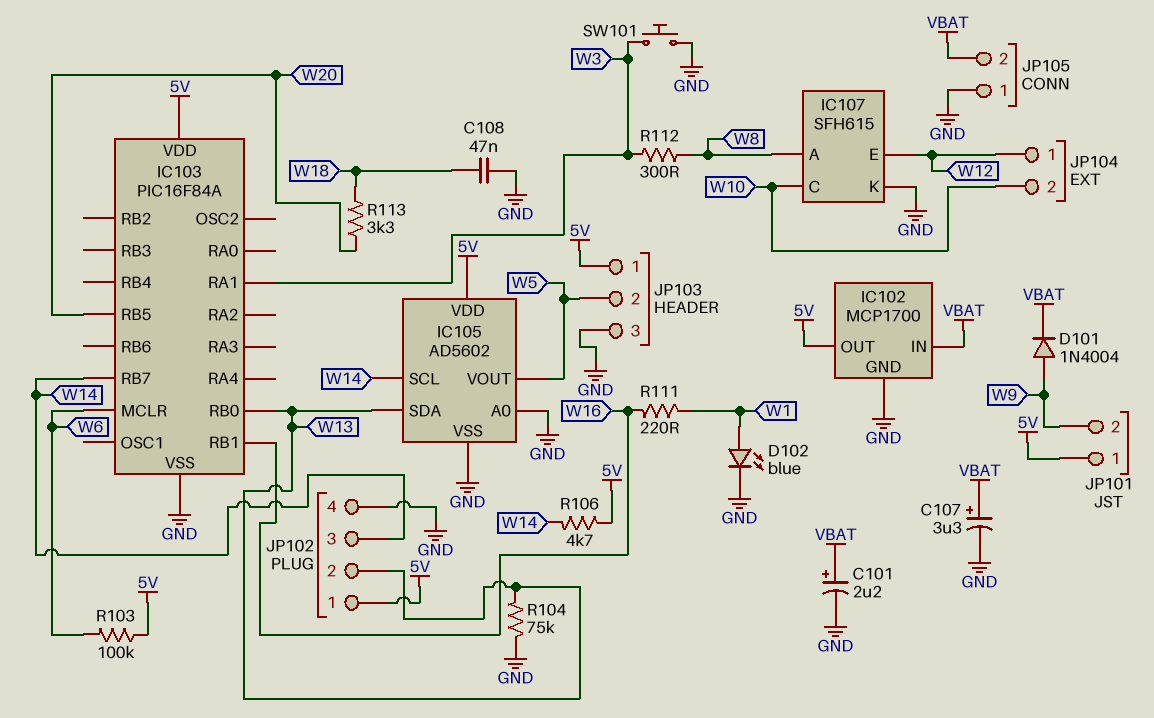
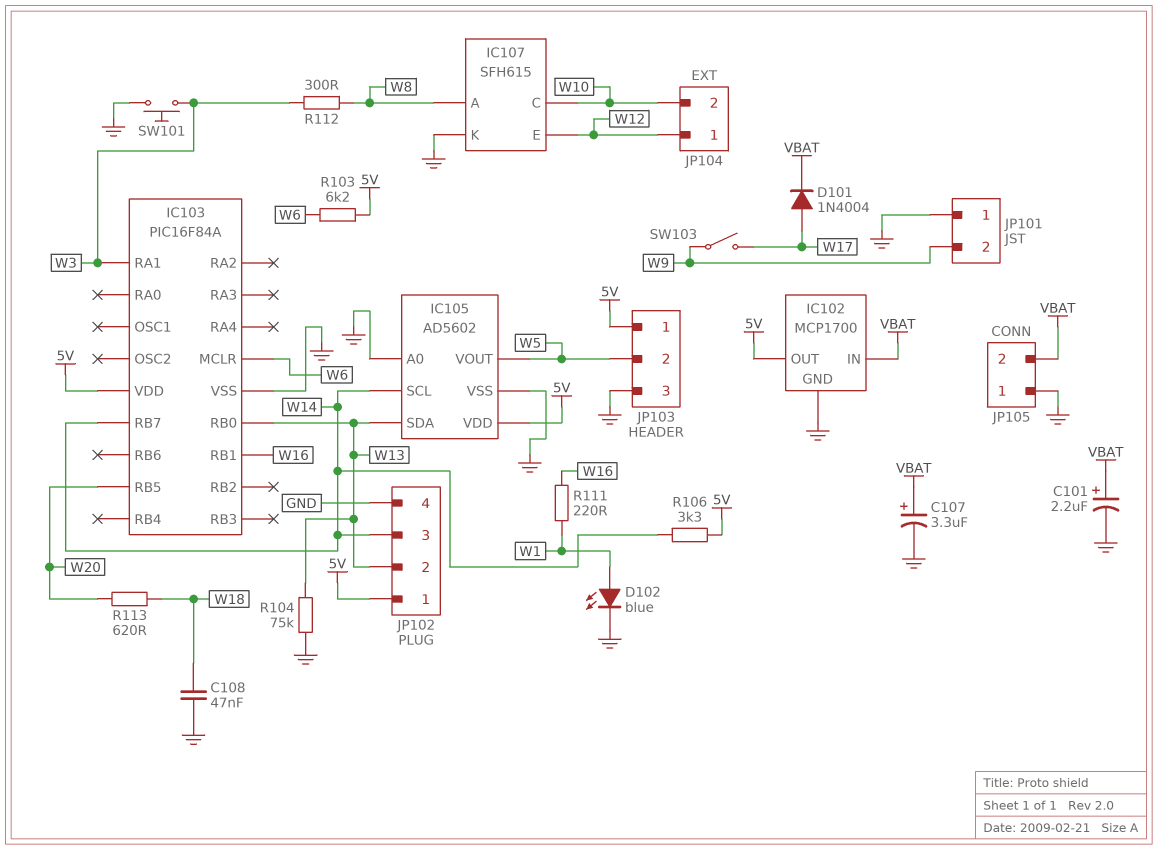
D101: diode 1N4004 (A W9, K VBAT) -> diode 1N4004 (A W17, K VBAT)
JP101 pin 1: 5V -> GND
R103: 100k (5V, W6) -> 6.2k (5V, W6)
R106: 4.7k (5V, W14) -> 3.3k (5V, W14)
R113: 3.3k (W18, W20) -> 620 (W18, W20)
SW103: none -> switch (W9, W17)

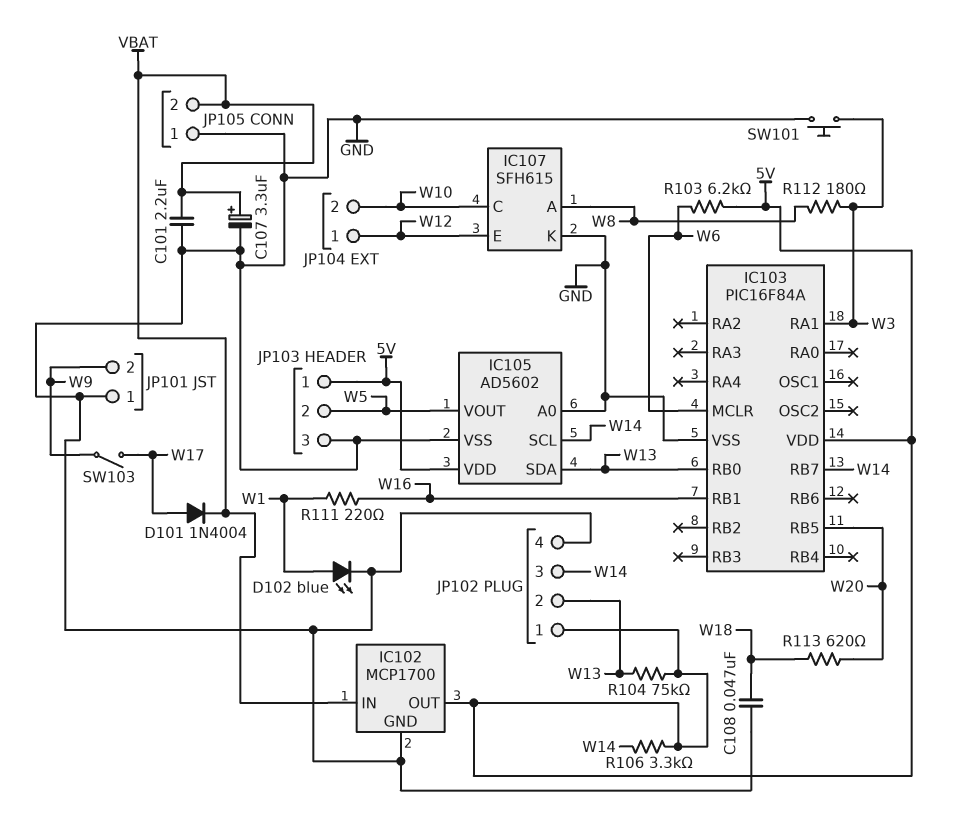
C101: 2.2uF (plus VBAT, minus GND) -> 2.2uF (GND, VBAT)
R104: 75k (GND, W13) -> 75k (5V, W13)
R112: 300 (W3, W8) -> 180 (W3, W8)

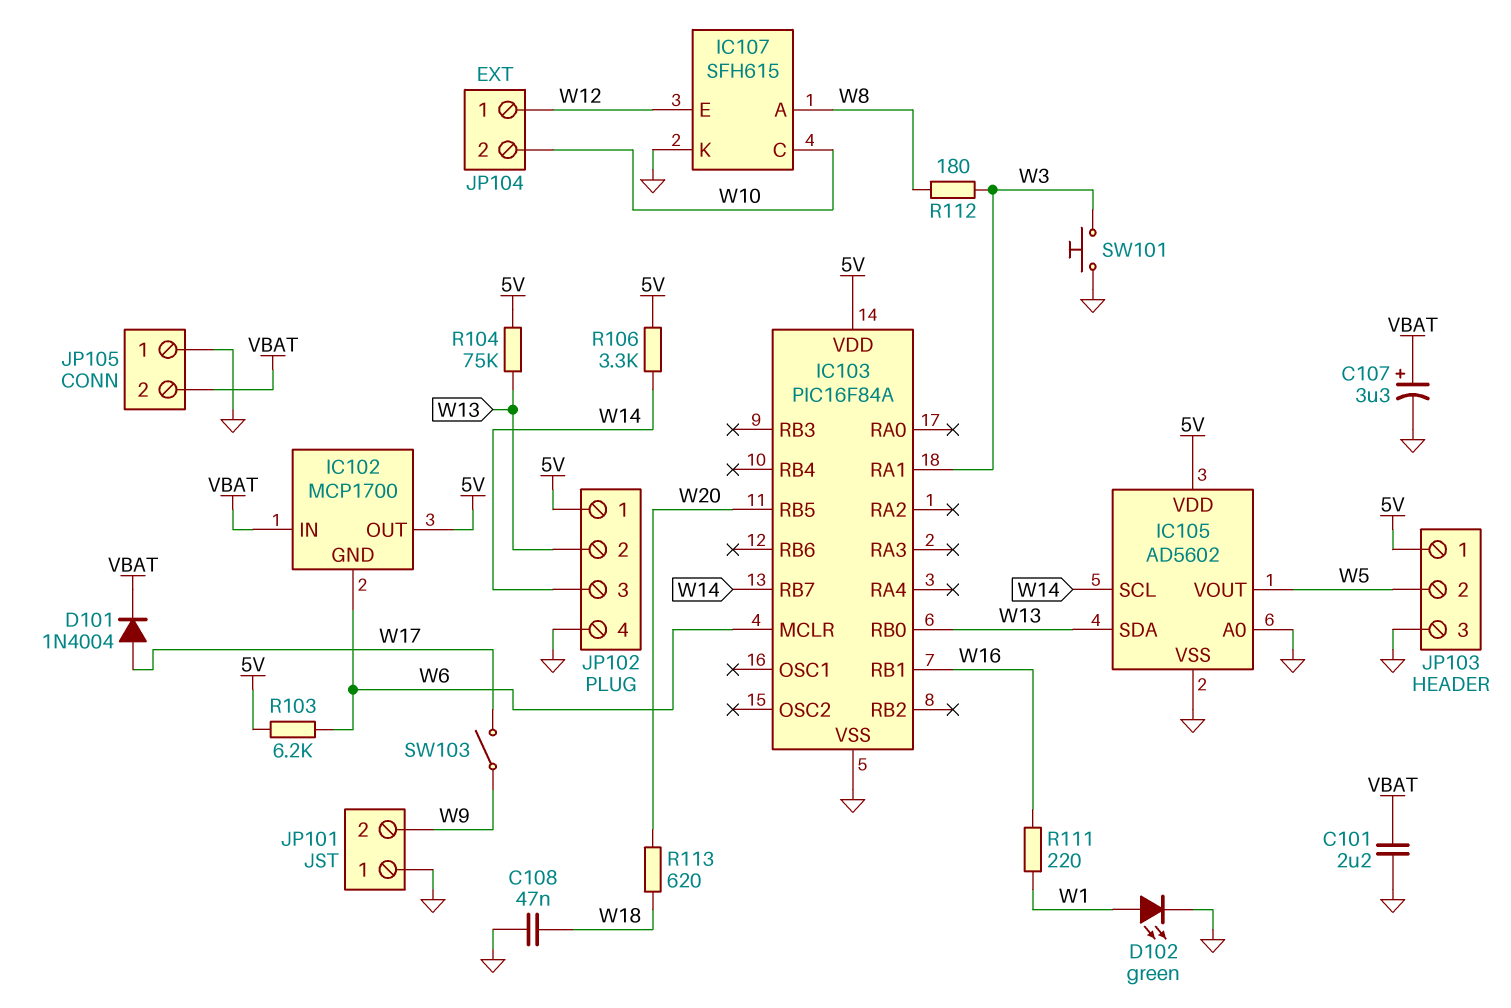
D102: LED blue (A W1, K GND) -> LED green (A W1, K GND)
IC102 pin GND: GND -> W6

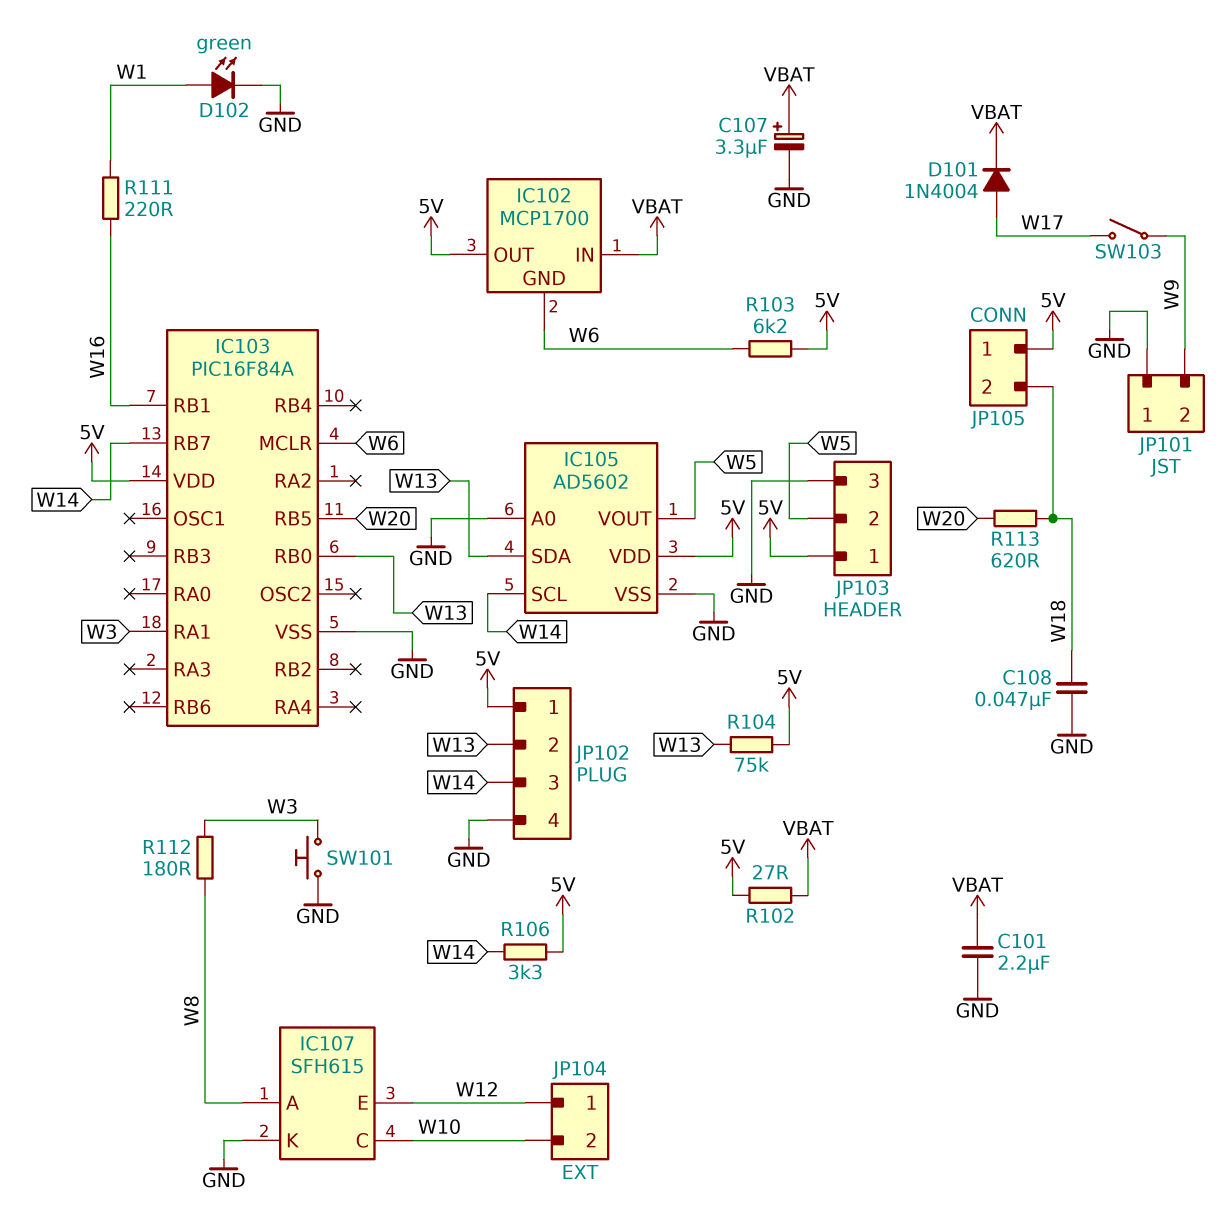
JP105 pin 1: GND -> 5V
JP105 pin 2: VBAT -> W18
R102: none -> 27 (5V, VBAT)

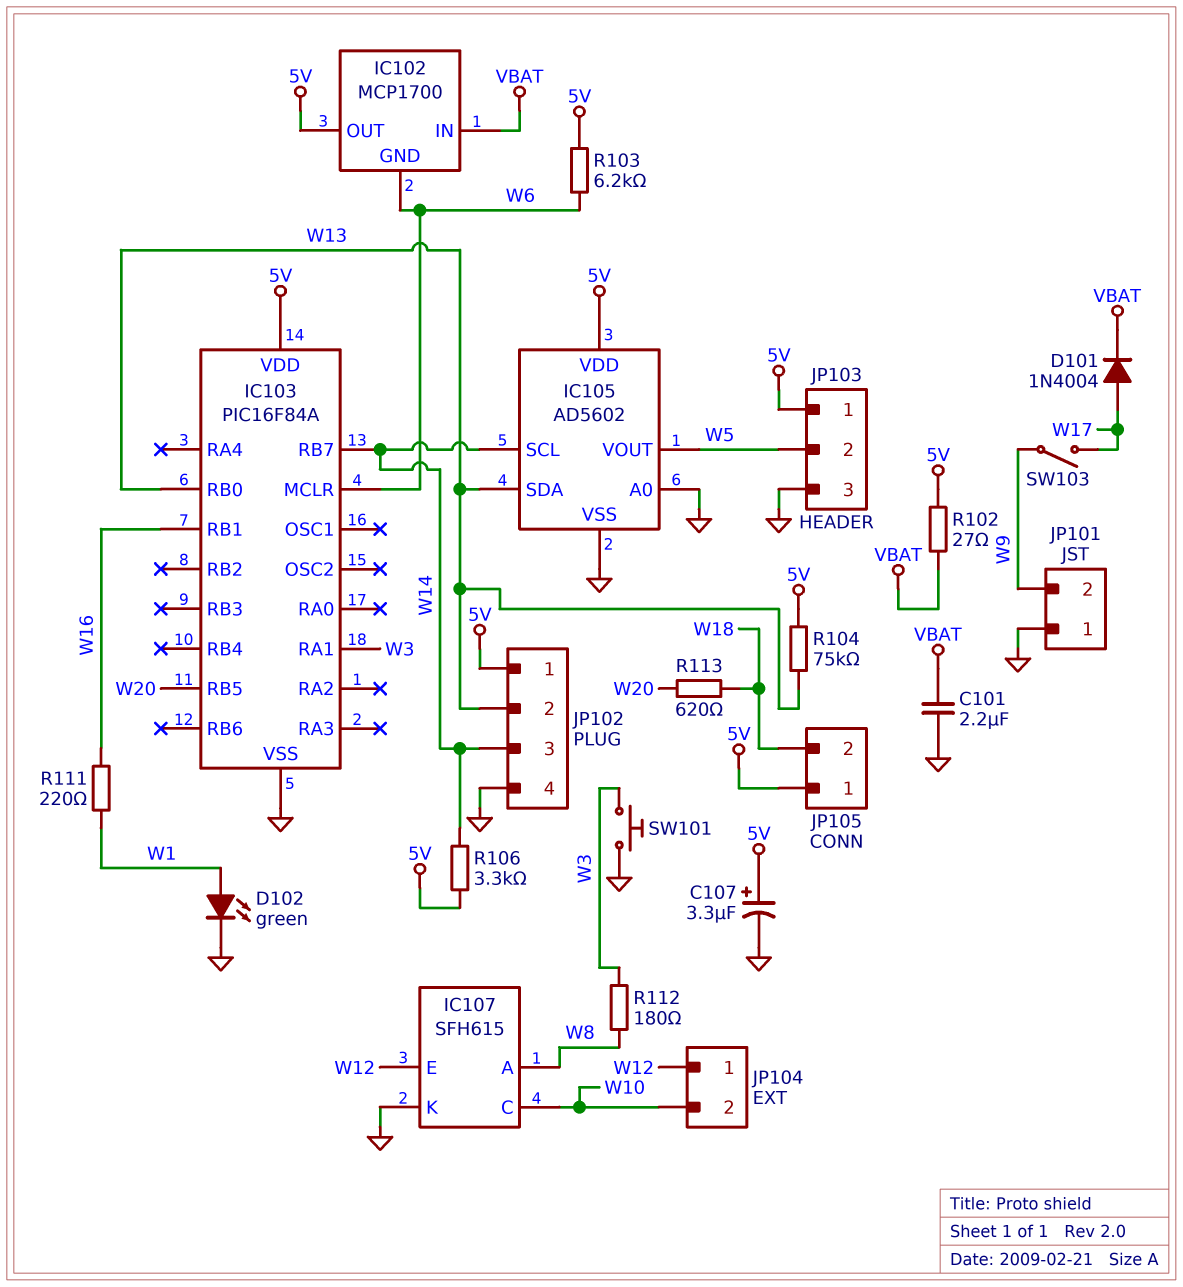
C107: 3.3uF (plus VBAT, minus GND) -> 3.3uF (plus 5V, minus GND)
C108: 47nF (GND, W18) -> none

